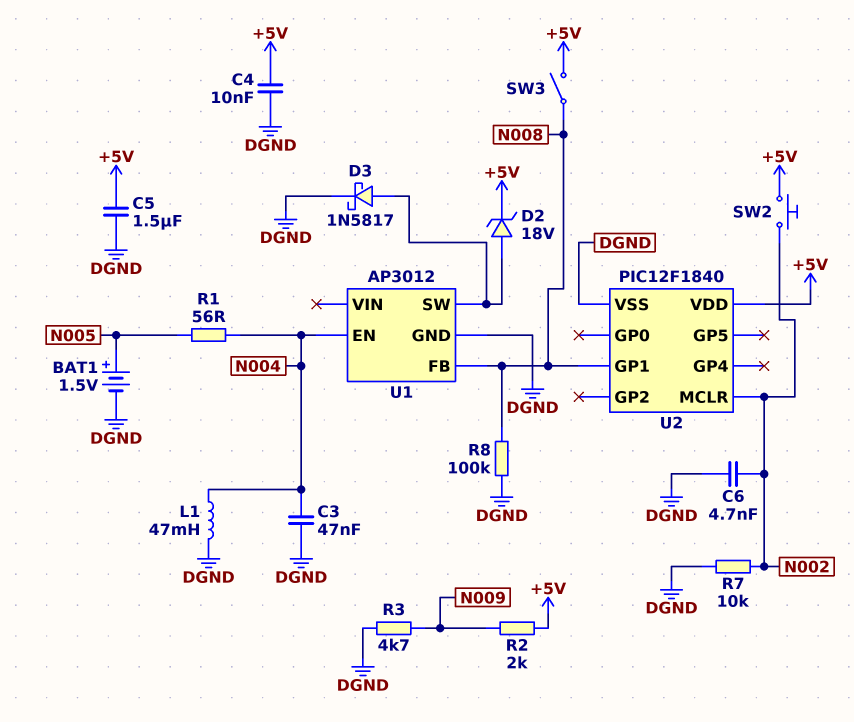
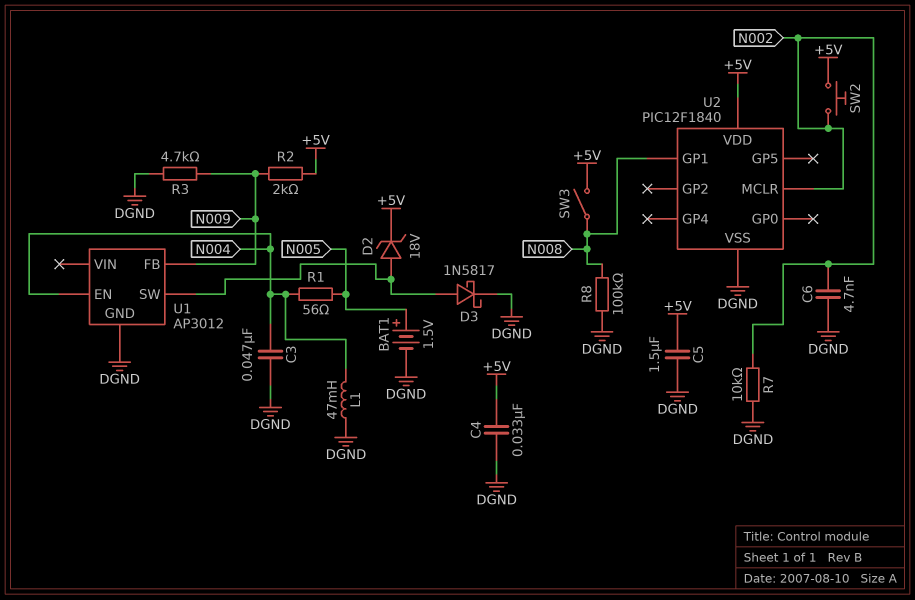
C4: 10nF (+5V, DGND) -> 33nF (+5V, DGND)
U1 pin FB: N008 -> N009

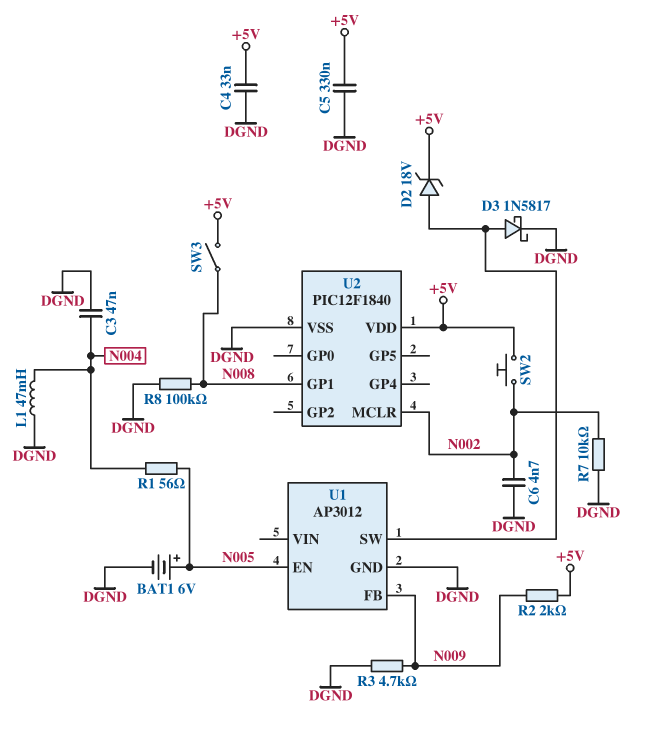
BAT1: 1.5V (plus N005, minus DGND) -> 6V (plus N005, minus DGND)
C5: 1.5uF (+5V, DGND) -> 330nF (+5V, DGND)
U1 pin EN: N004 -> N005

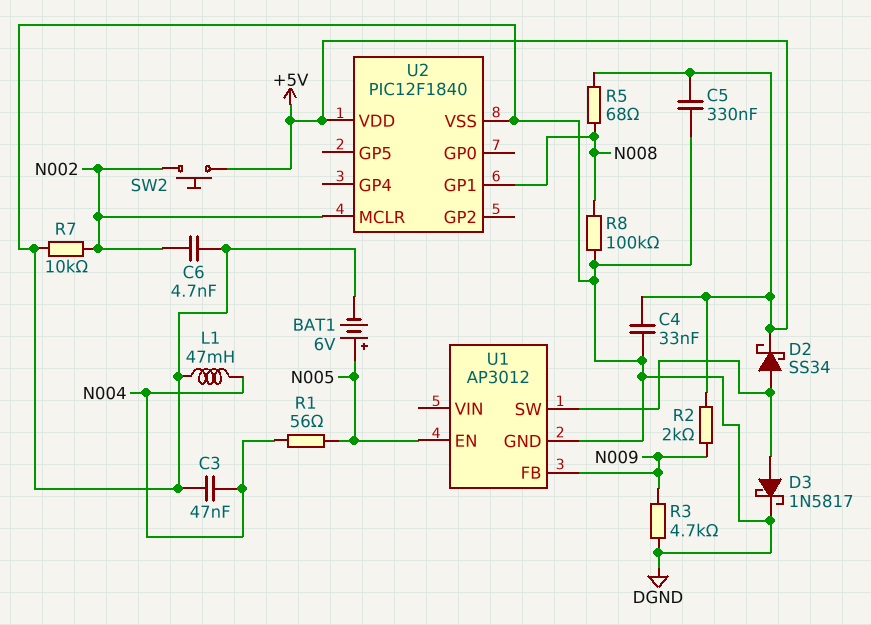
D2: zener 18V (A U1/SW, K +5V) -> schottky SS34 (A U1/SW, K +5V)
R5: none -> 68 (+5V, N008)
SW3: switch (+5V, N008) -> none

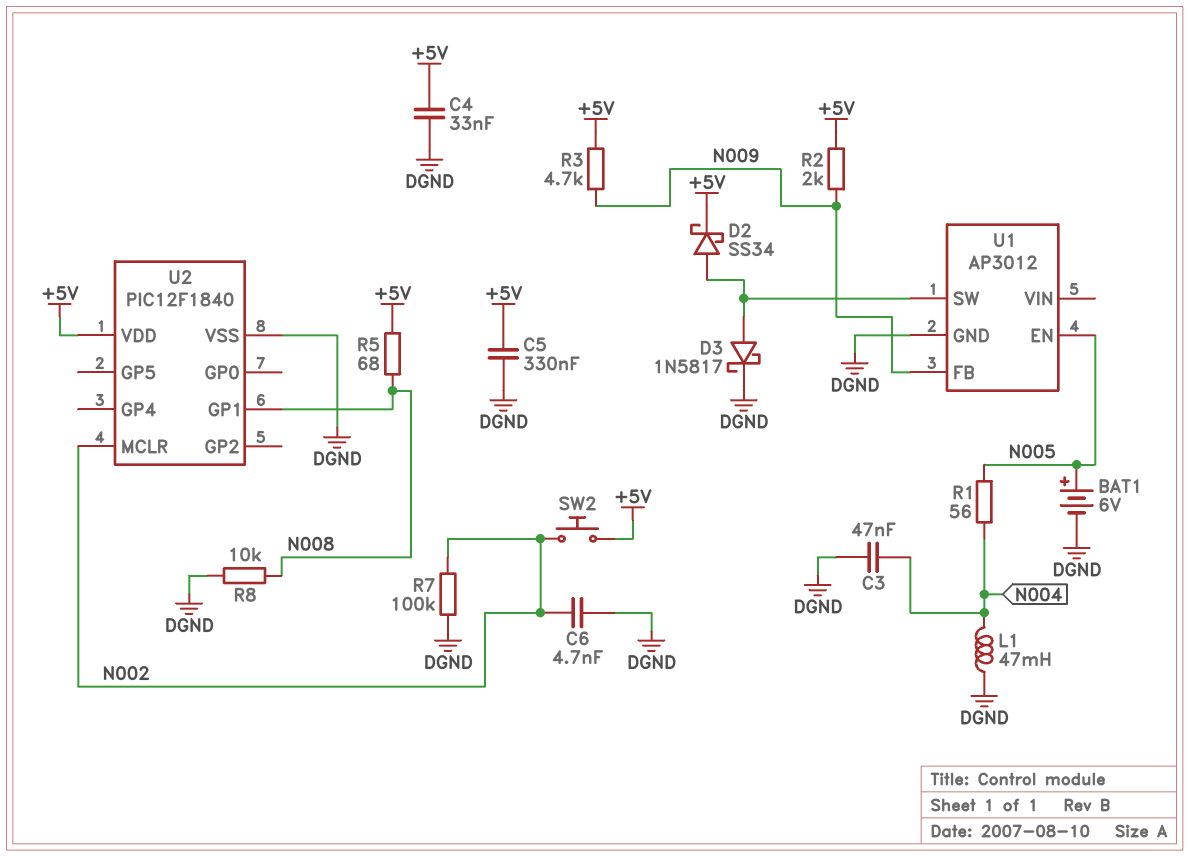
R3: 4.7k (DGND, N009) -> 4.7k (+5V, N009)
R7: 10k (DGND, N002) -> 100k (DGND, N002)
R8: 100k (DGND, N008) -> 10k (DGND, N008)

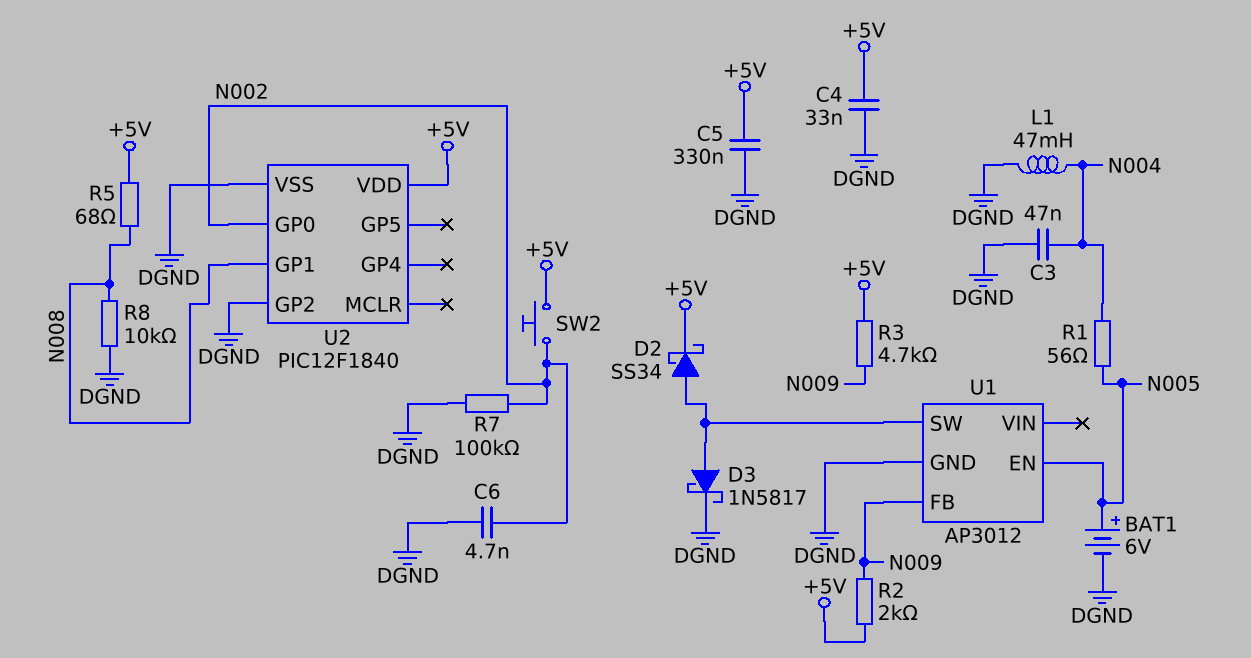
U2 pin GP0: none -> N002
U2 pin GP2: none -> DGND
U2 pin MCLR: N002 -> none

